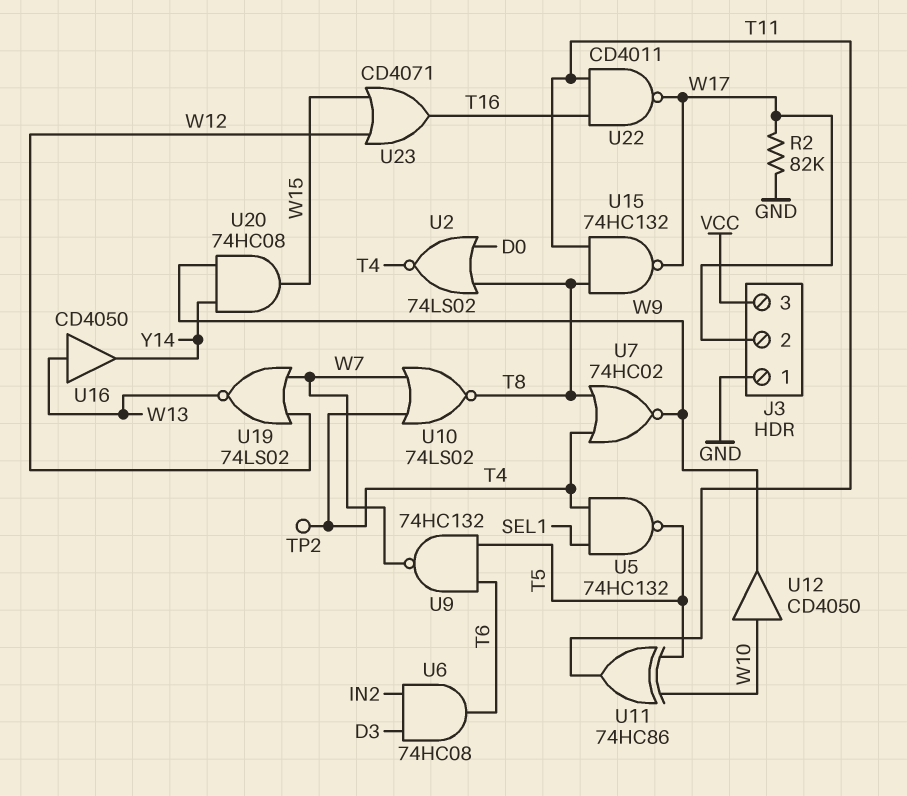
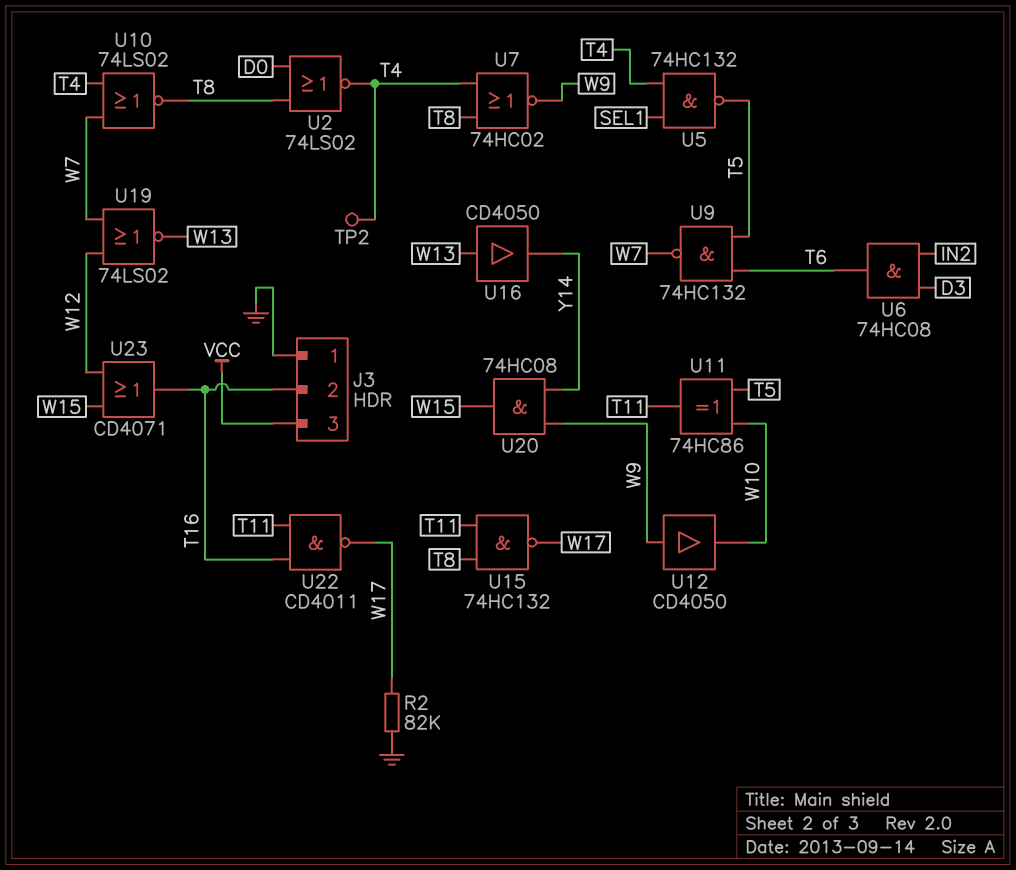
J3 pin 2: W17 -> T16
U12: buffer CD4050 (in W10, out W9) -> buffer CD4050 (in W9, out W10)

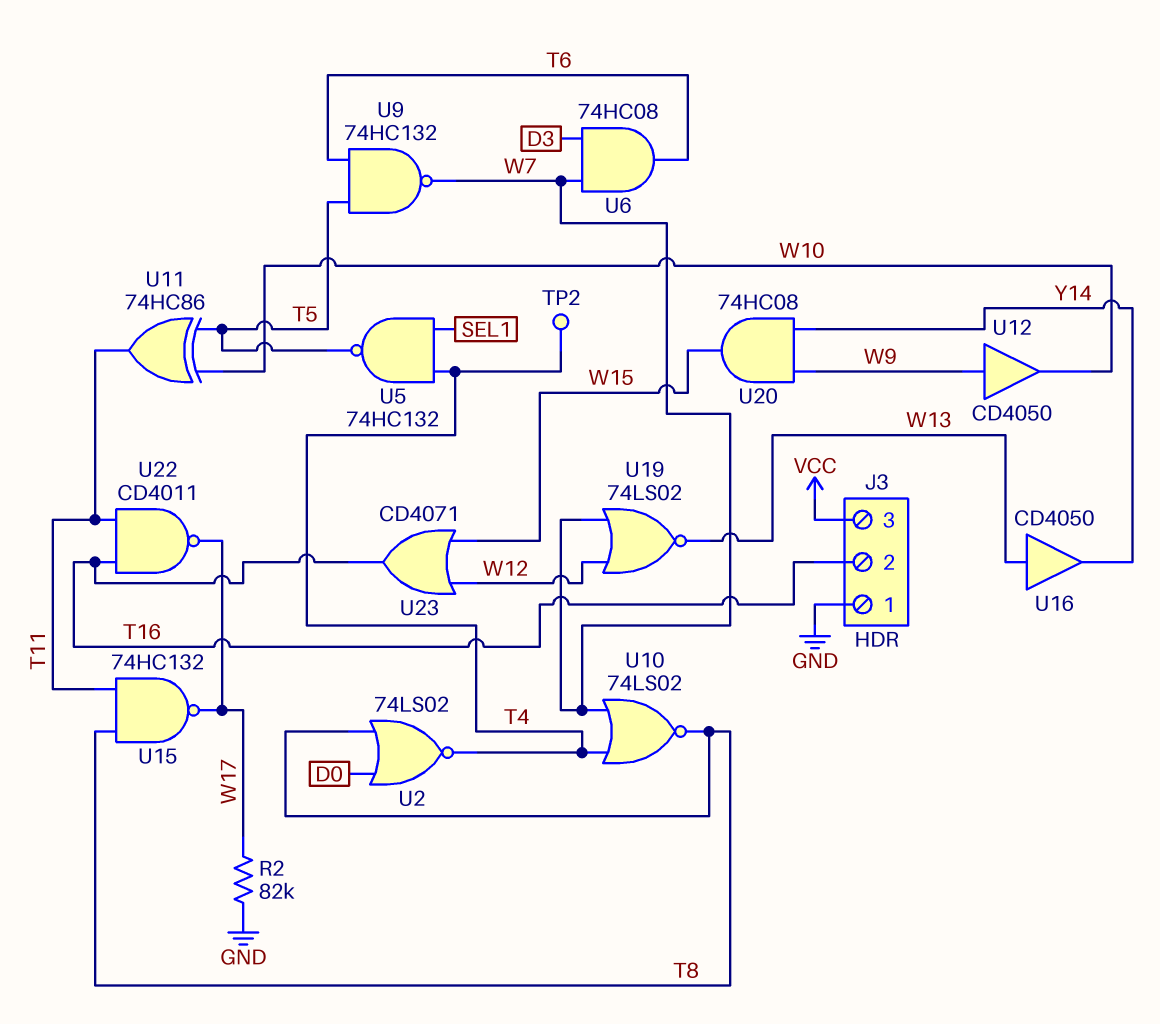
U6: AND 74HC08 (in D3, in IN2, out T6) -> AND 74HC08 (in D3, in W7, out T6)
U7: NOR 74HC02 (in T4, in T8, out W9) -> none

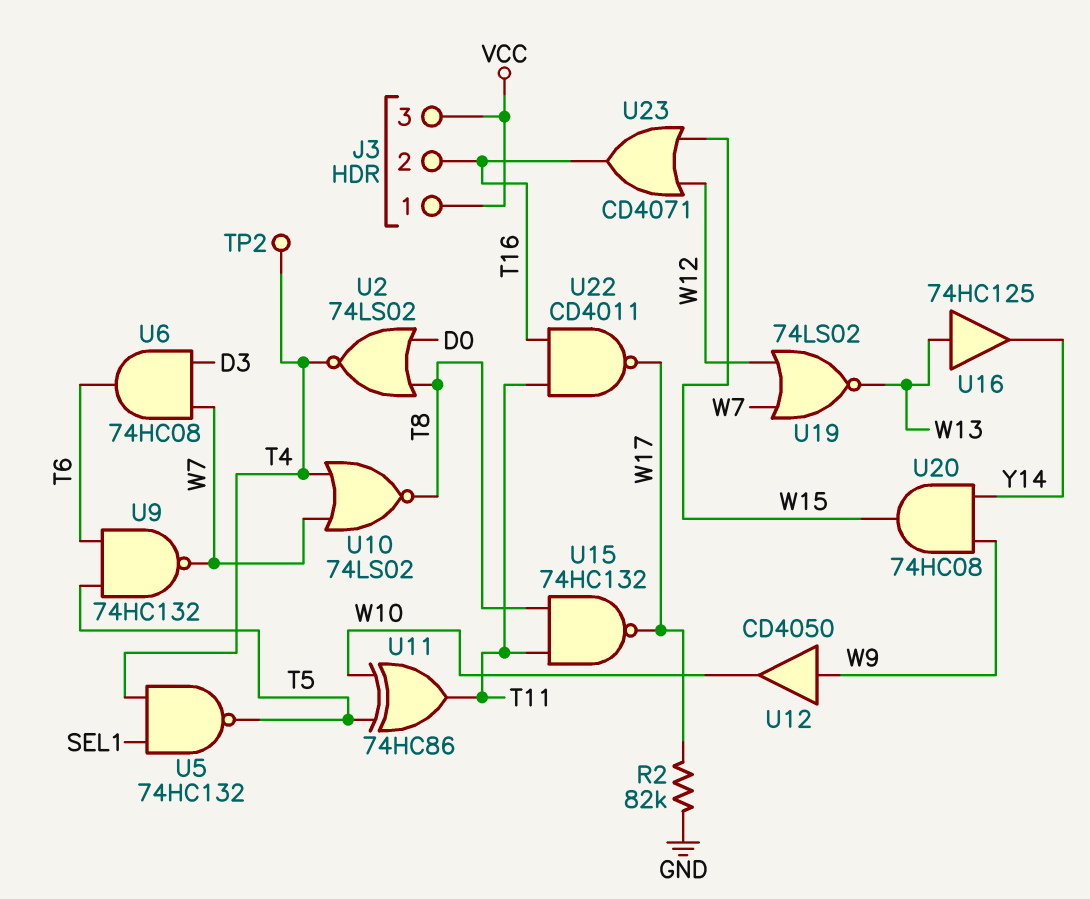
J3 pin 1: GND -> VCC
U16: buffer CD4050 (in W13, out Y14) -> buffer 74HC125 (in W13, out Y14)

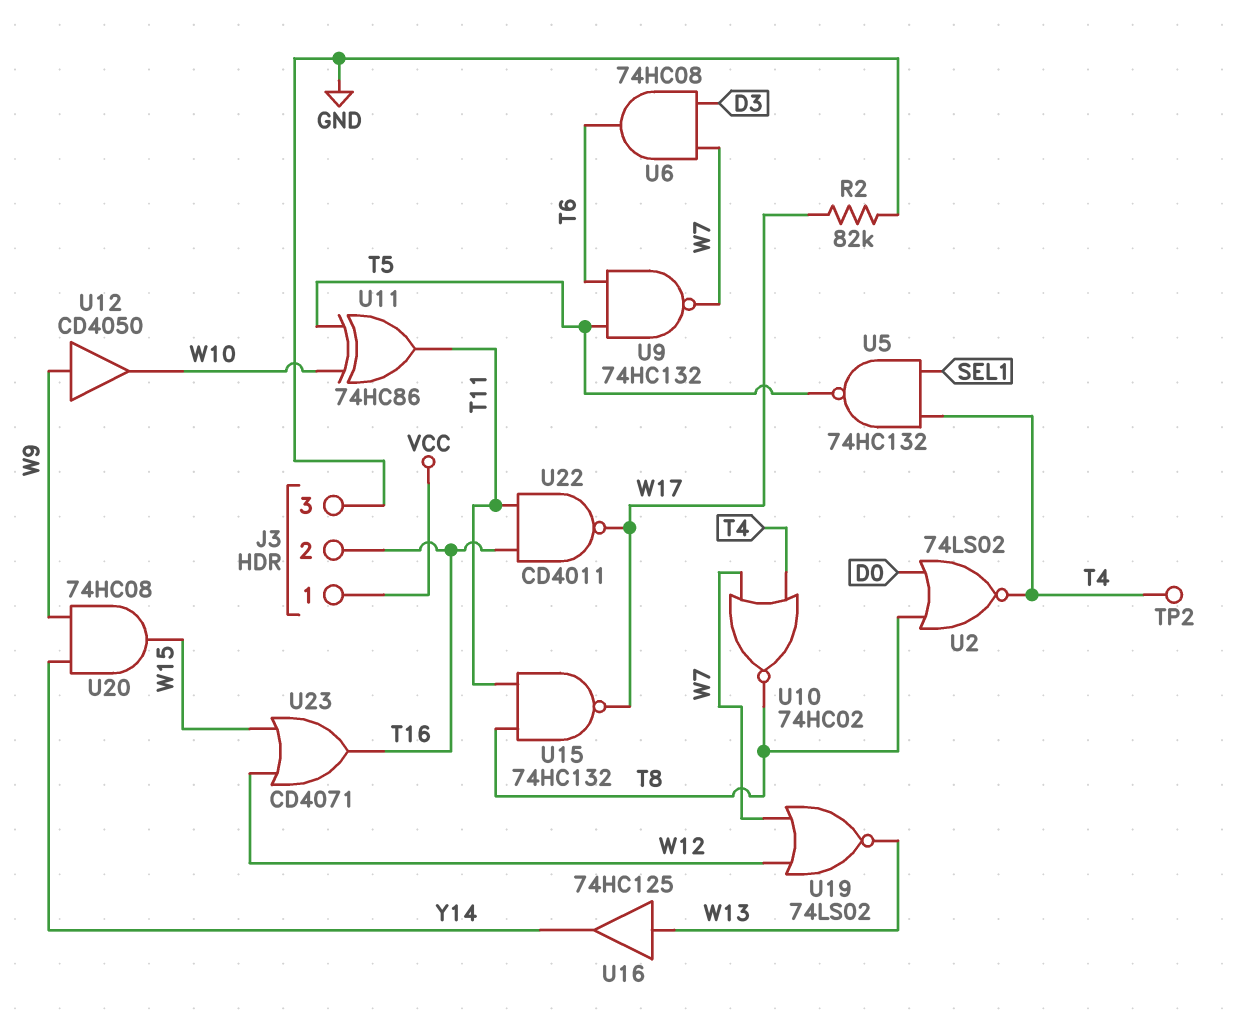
J3 pin 3: VCC -> GND
U10: NOR 74LS02 (in T4, in W7, out T8) -> NOR 74HC02 (in T4, in W7, out T8)

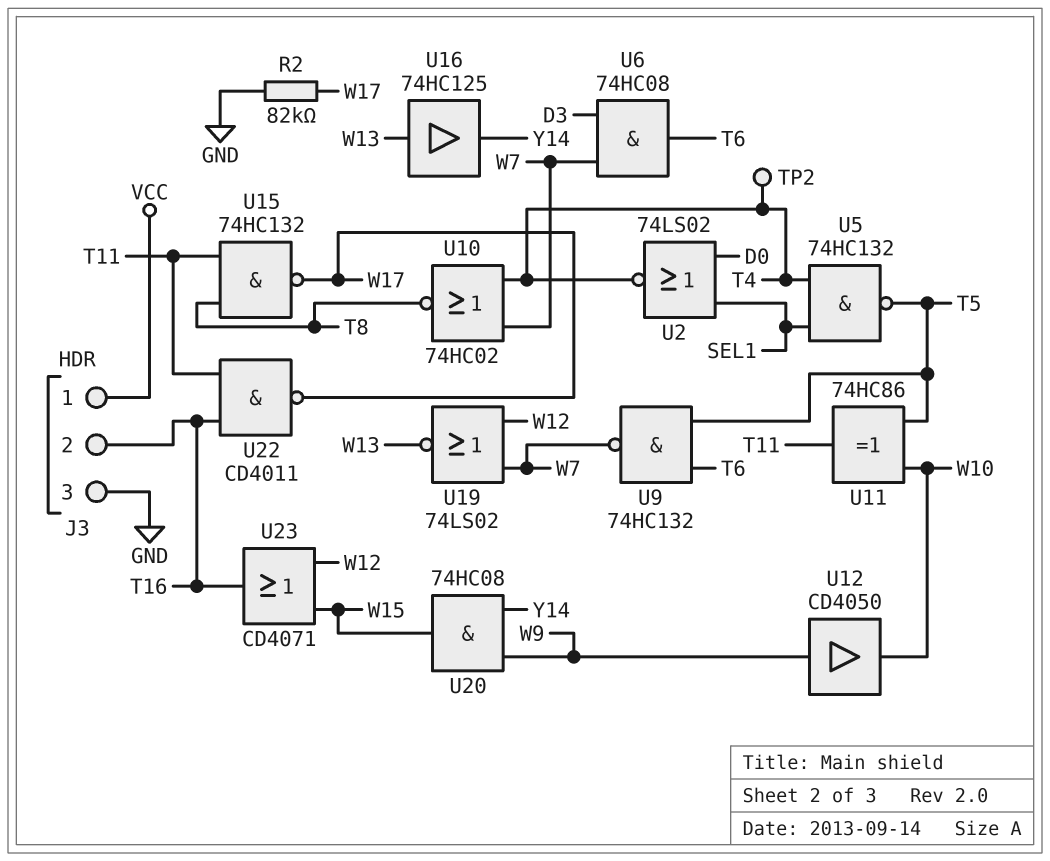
U2: NOR 74LS02 (in D0, in T8, out T4) -> NOR 74LS02 (in D0, in SEL1, out T4)

